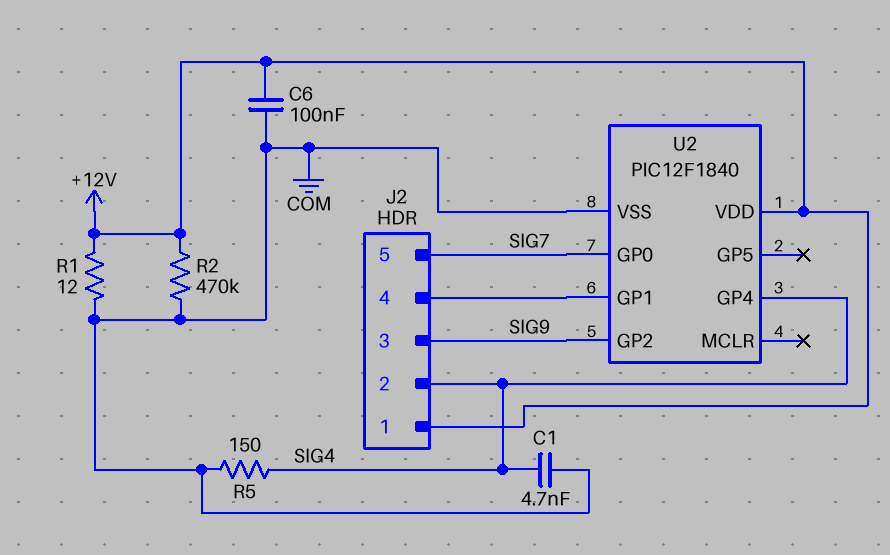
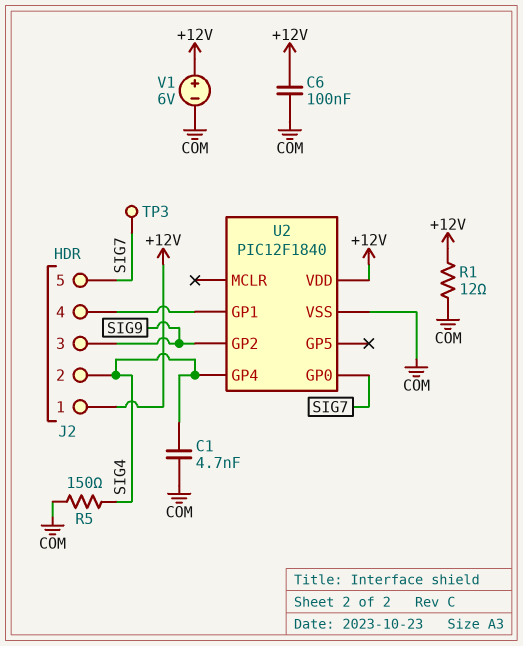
R2: 470k (+12V, COM) -> none
TP3: none -> test point (SIG7)
V1: none -> 6V (plus +12V, minus COM)

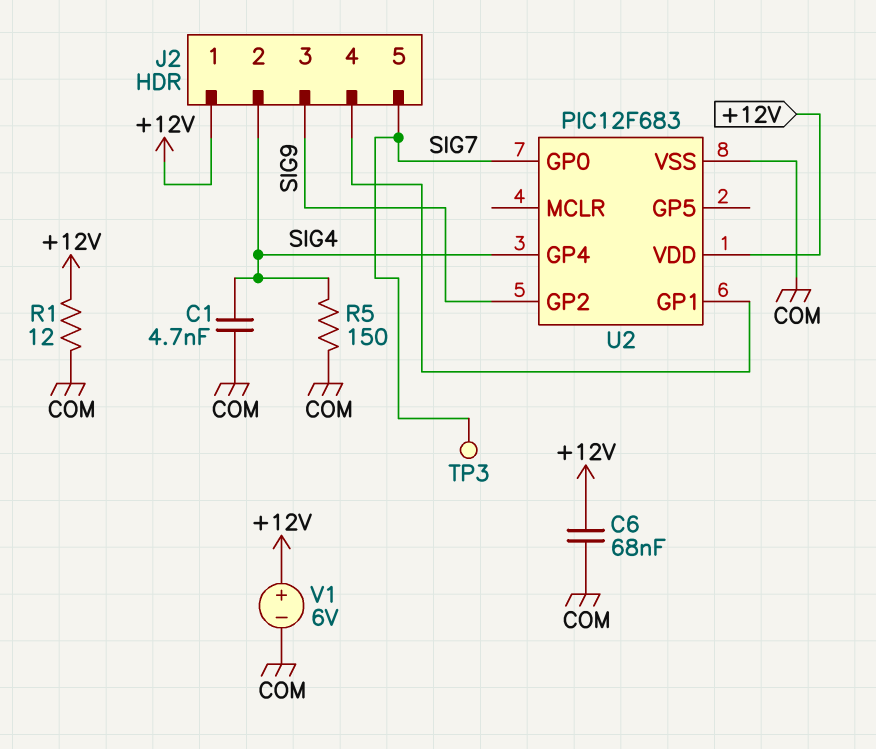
C6: 100nF (+12V, COM) -> 68nF (+12V, COM)
U2: PIC12F1840 -> PIC12F683

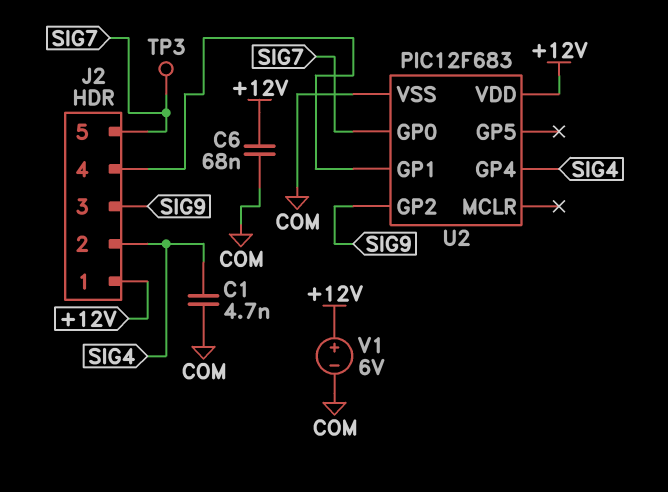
R1: 12 (+12V, COM) -> none
R5: 150 (COM, SIG4) -> none

